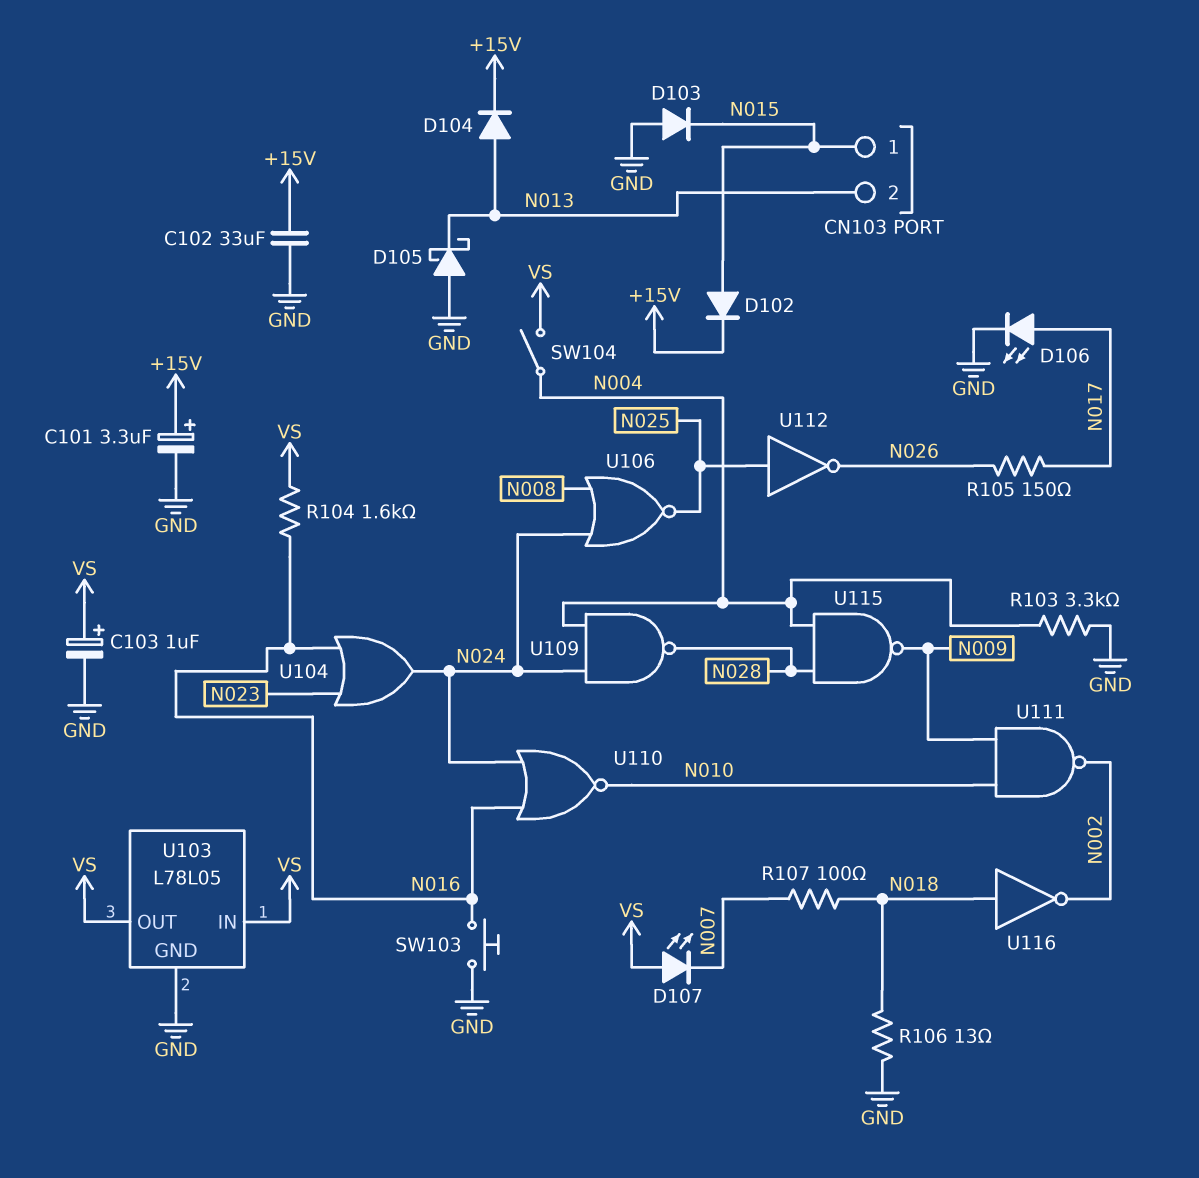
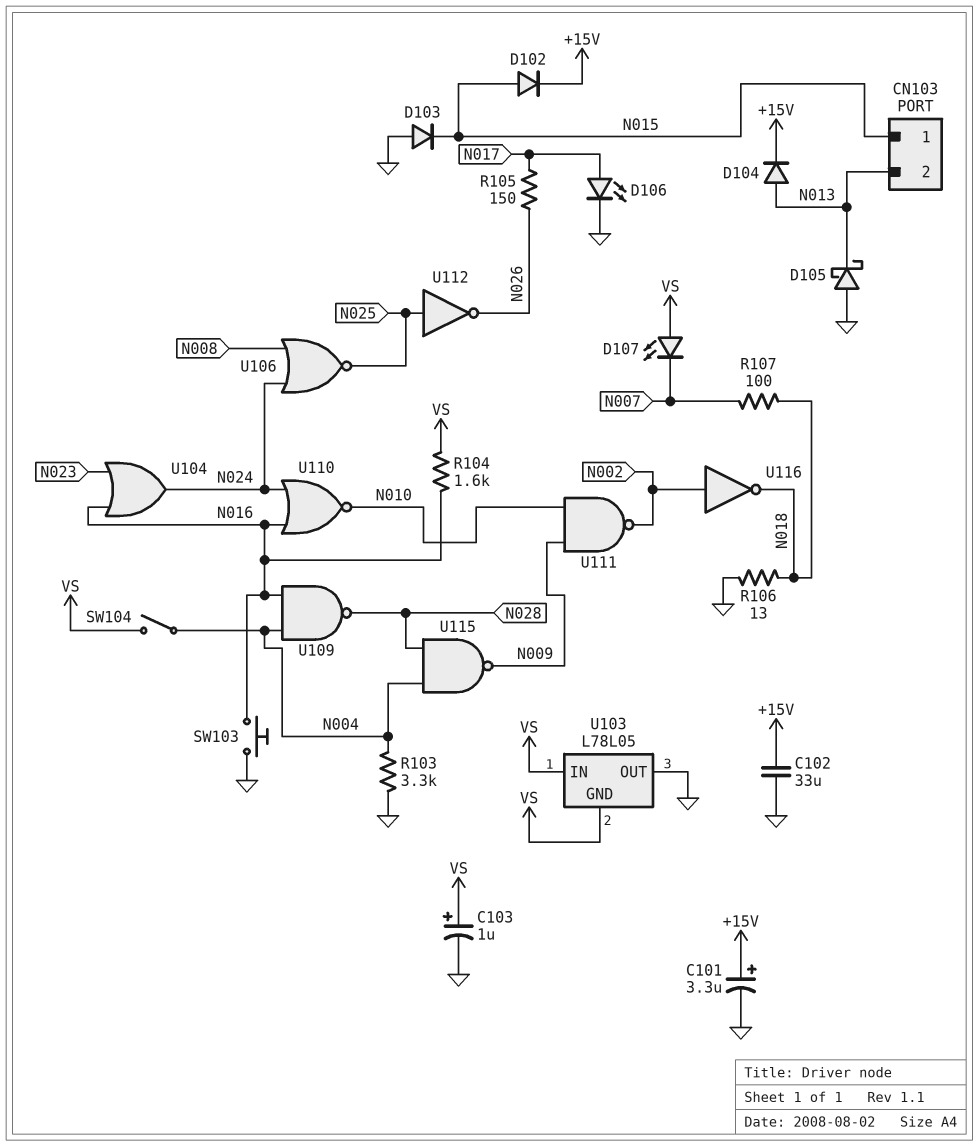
U103 pin GND: GND -> VS
U103 pin OUT: VS -> GND
U109: NAND (in N004, in N024, out N028) -> NAND (in N004, in N016, out N028)
U116: NOT (in N018, out N002) -> NOT (in N002, out N018)

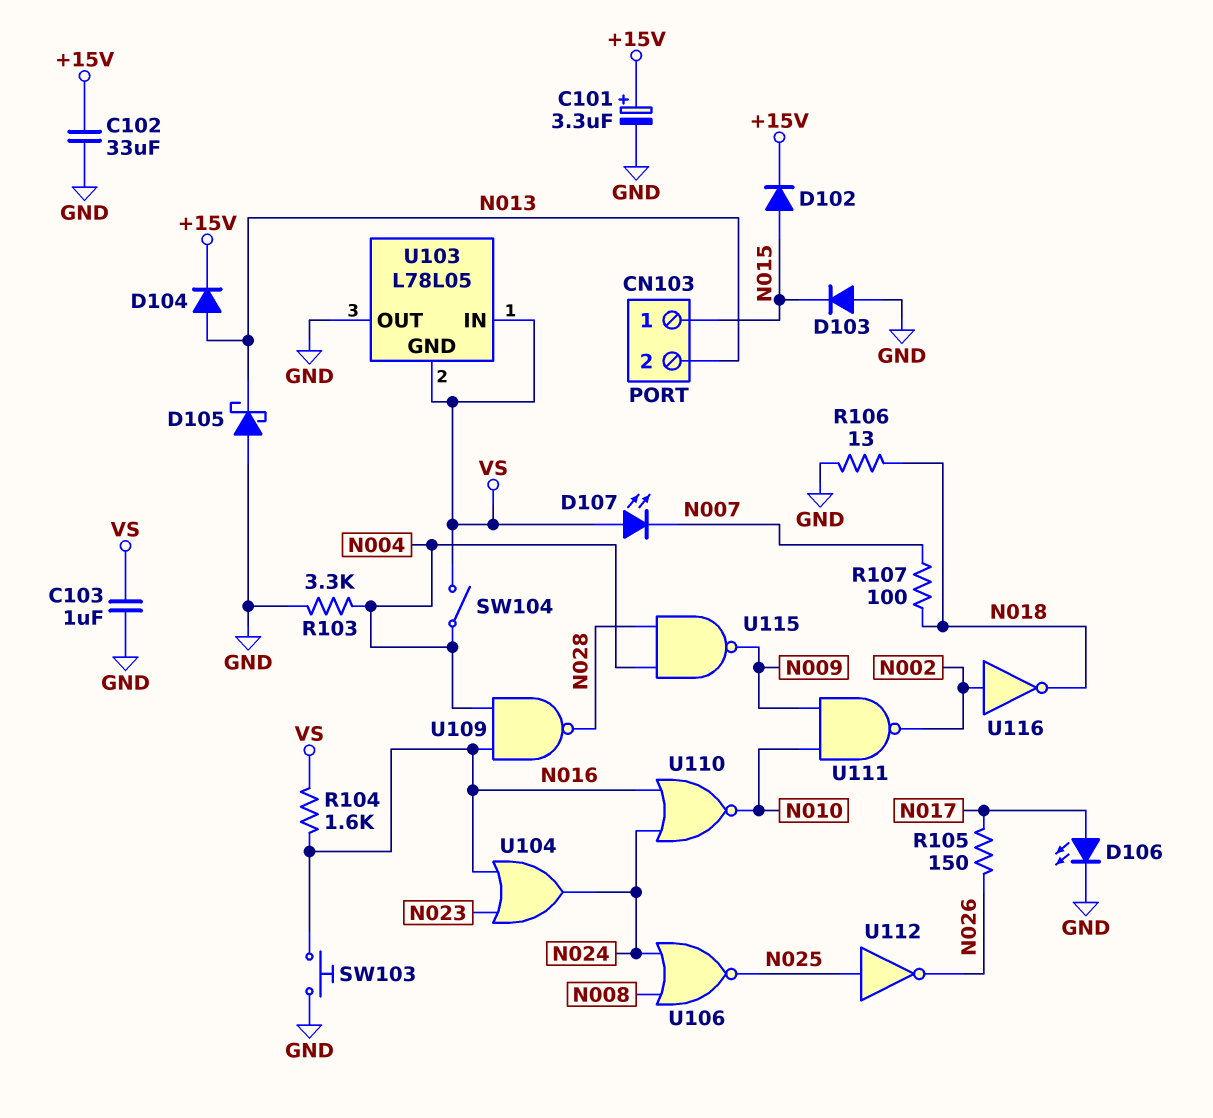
C103: 1uF (plus VS, minus GND) -> 1uF (GND, VS)

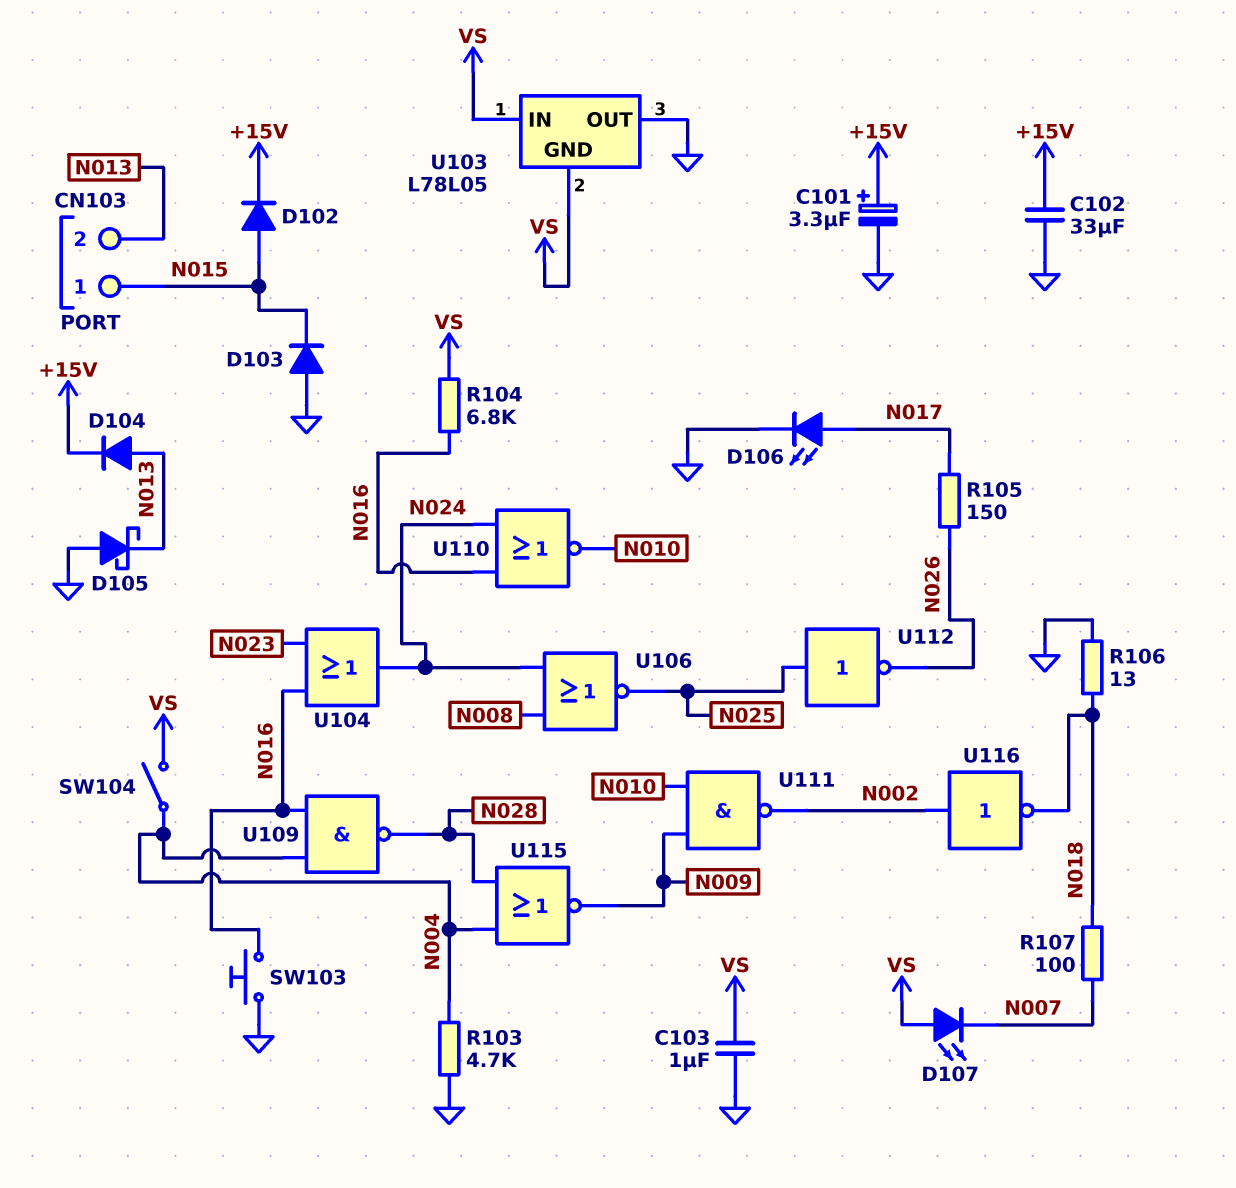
R103: 3.3k (GND, N004) -> 4.7k (GND, N004)
R104: 1.6k (N016, VS) -> 6.8k (N016, VS)
U115: NAND (in N004, in N028, out N009) -> NOR (in N004, in N028, out N009)

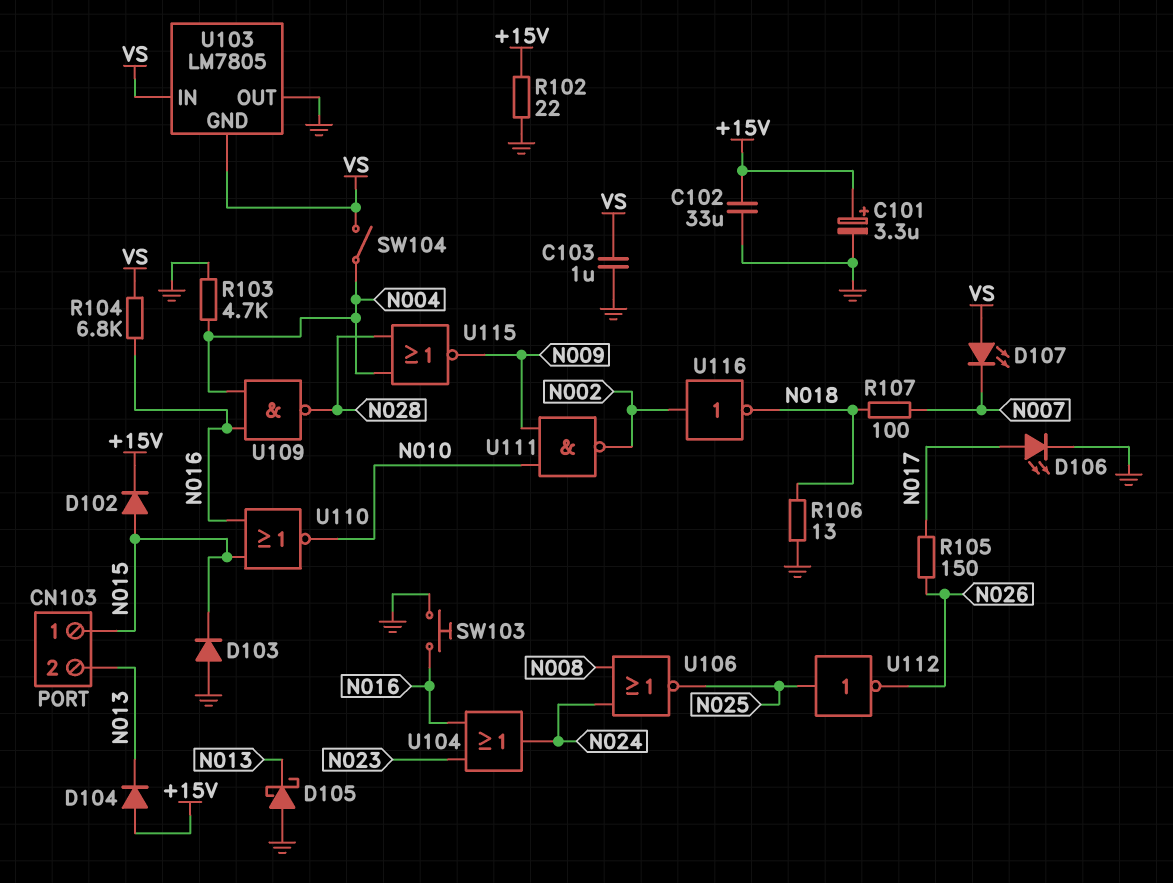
D104: diode (A N013, K +15V) -> diode (A +15V, K N013)
R102: none -> 22 (+15V, GND)
U103: L78L05 -> LM7805
U110: NOR (in N016, in N024, out N010) -> NOR (in N015, in N016, out N010)

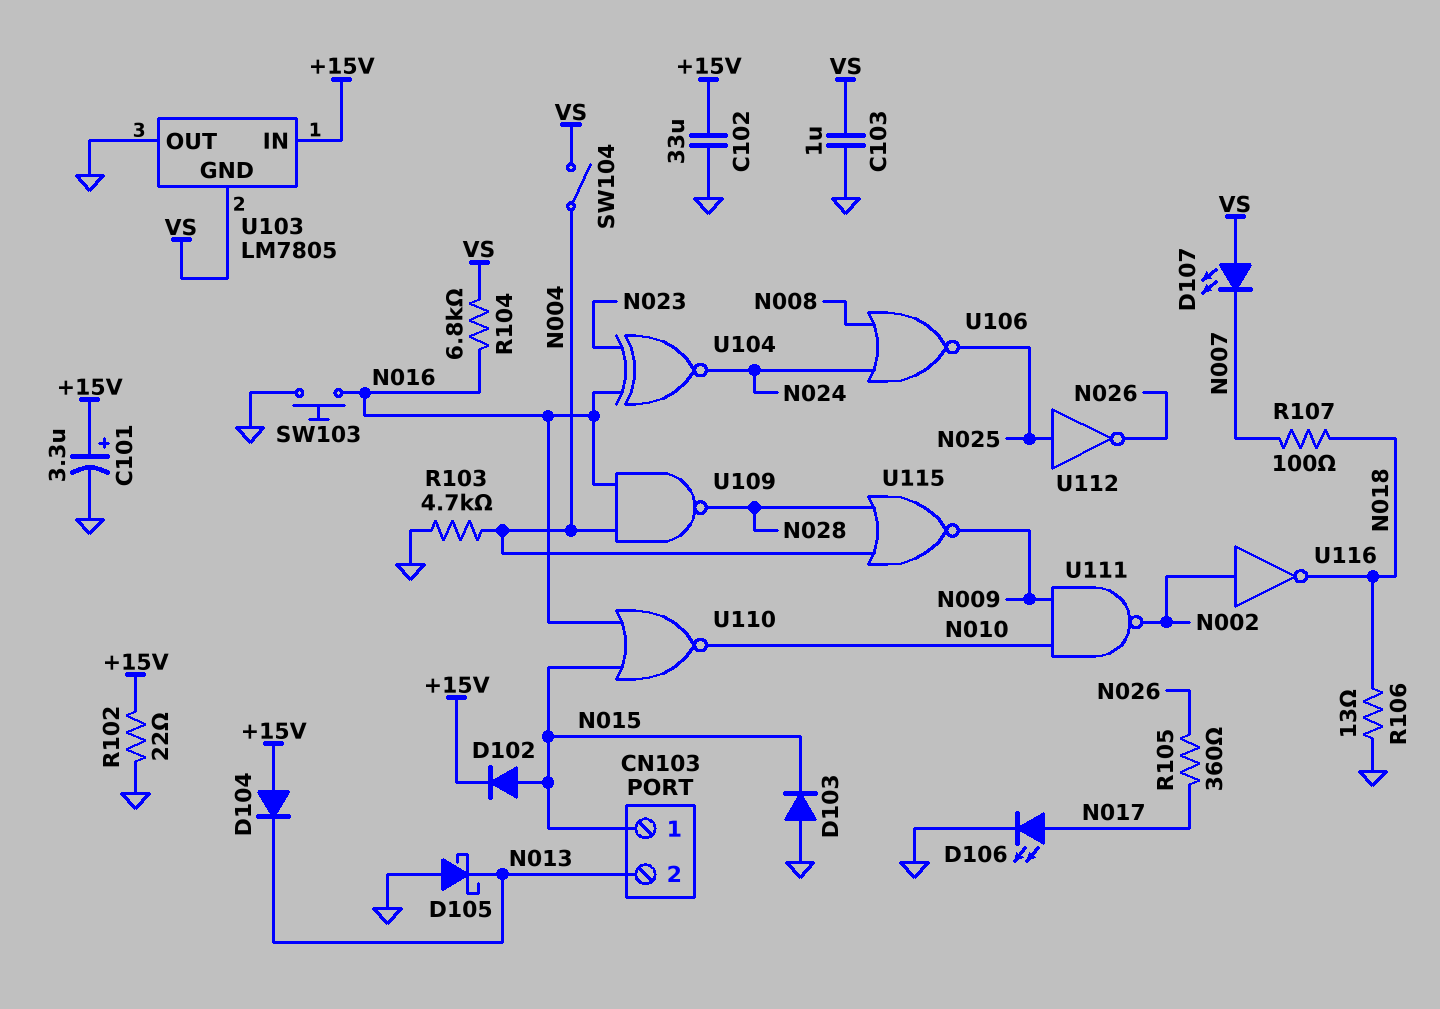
R105: 150 (N017, N026) -> 360 (N017, N026)
U103 pin IN: VS -> +15V
U104: OR (in N016, in N023, out N024) -> XNOR (in N016, in N023, out N024)

